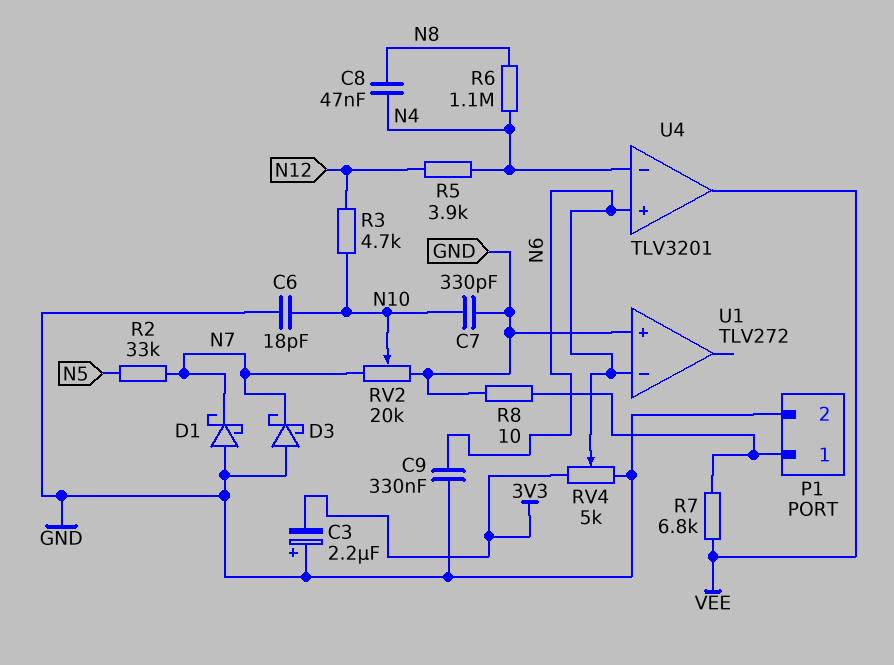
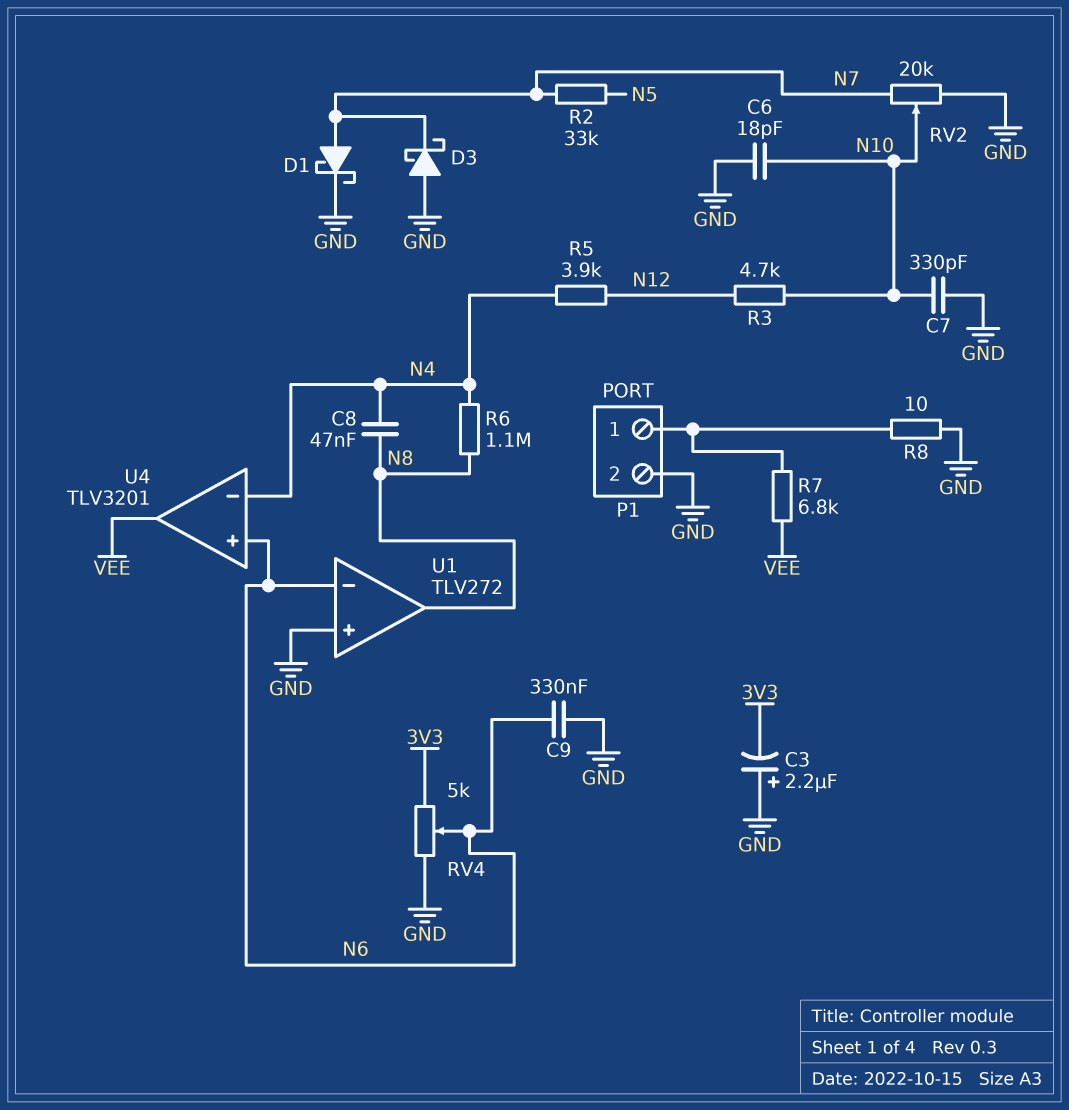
D1: schottky (A GND, K N7) -> schottky (A N7, K GND)
U1 pin out: none -> N8

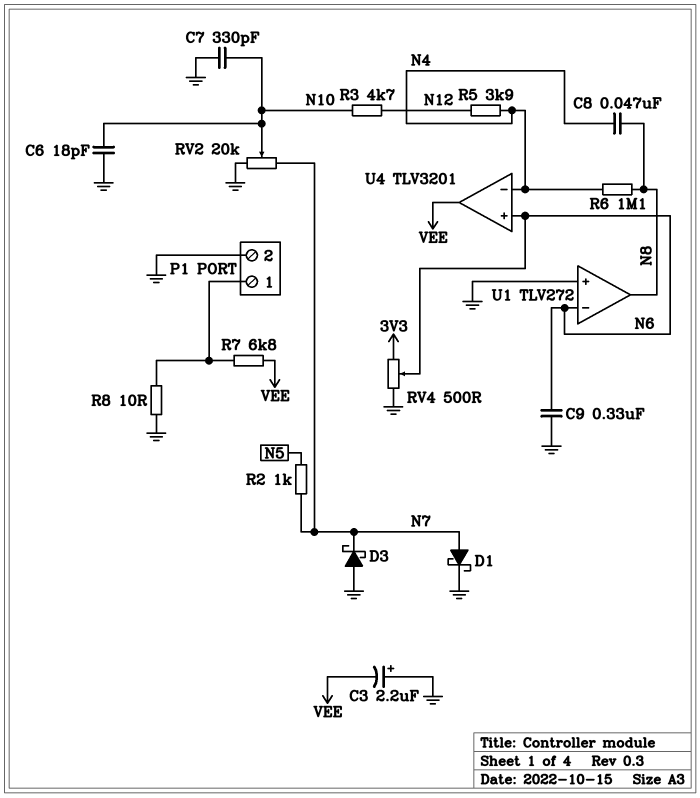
C3: 2.2uF (plus GND, minus 3V3) -> 2.2uF (plus GND, minus VEE)
R2: 33k (N5, N7) -> 1k (N5, N7)
RV4: 5k (3V3, GND, wiper N6) -> 500 (3V3, GND, wiper N6)

